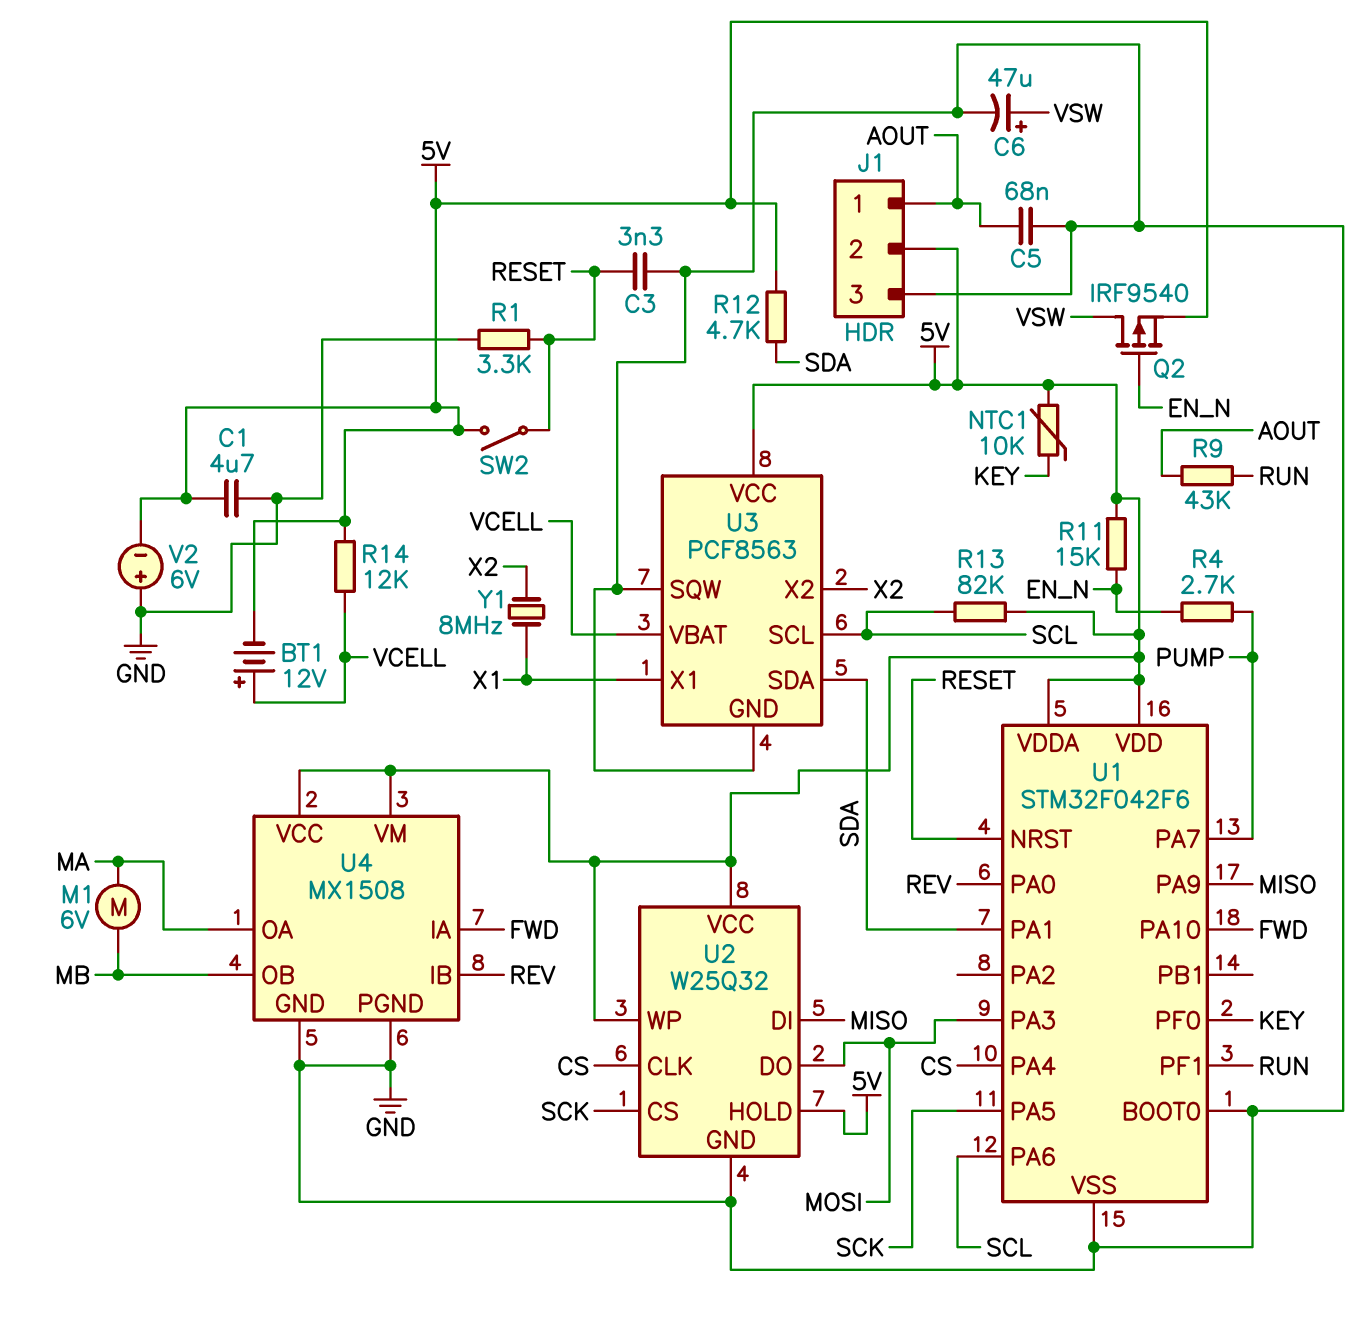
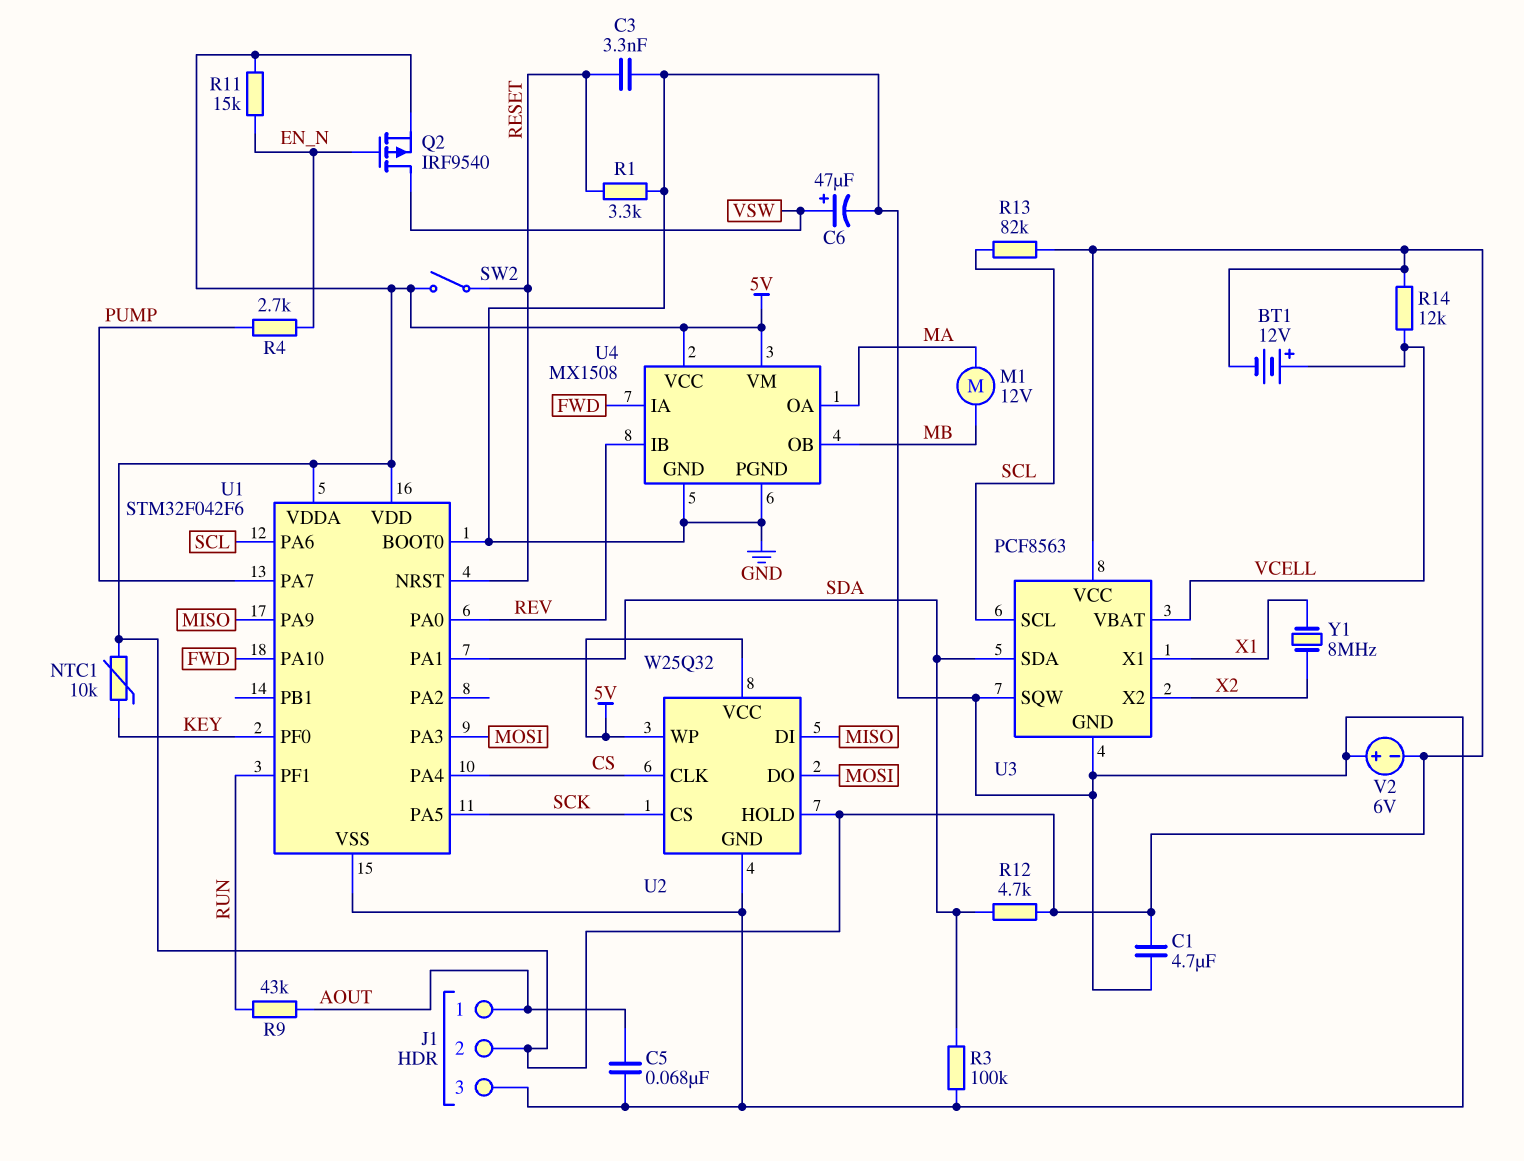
M1: motor 6V (MA, MB) -> motor 12V (MA, MB)
R3: none -> 100k (GND, SDA)

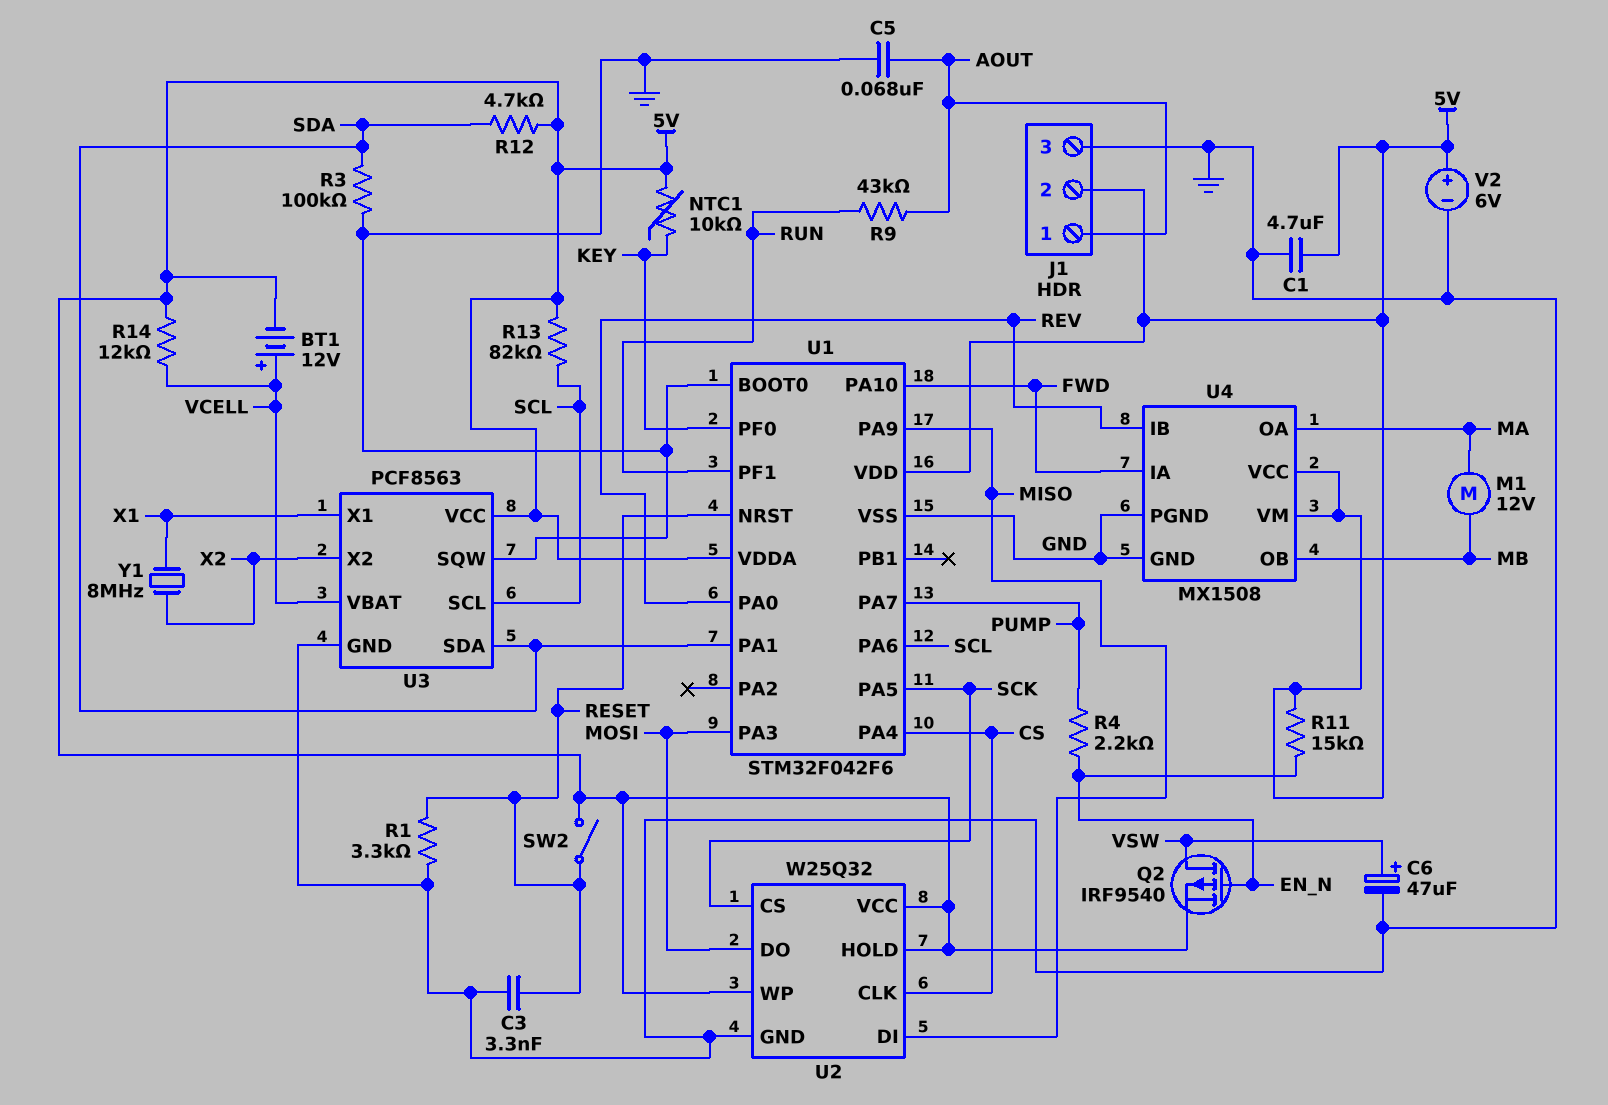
R4: 2.7k (EN_N, PUMP) -> 2.2k (EN_N, PUMP)
V2: 6V (plus GND, minus 5V) -> 6V (plus 5V, minus GND)

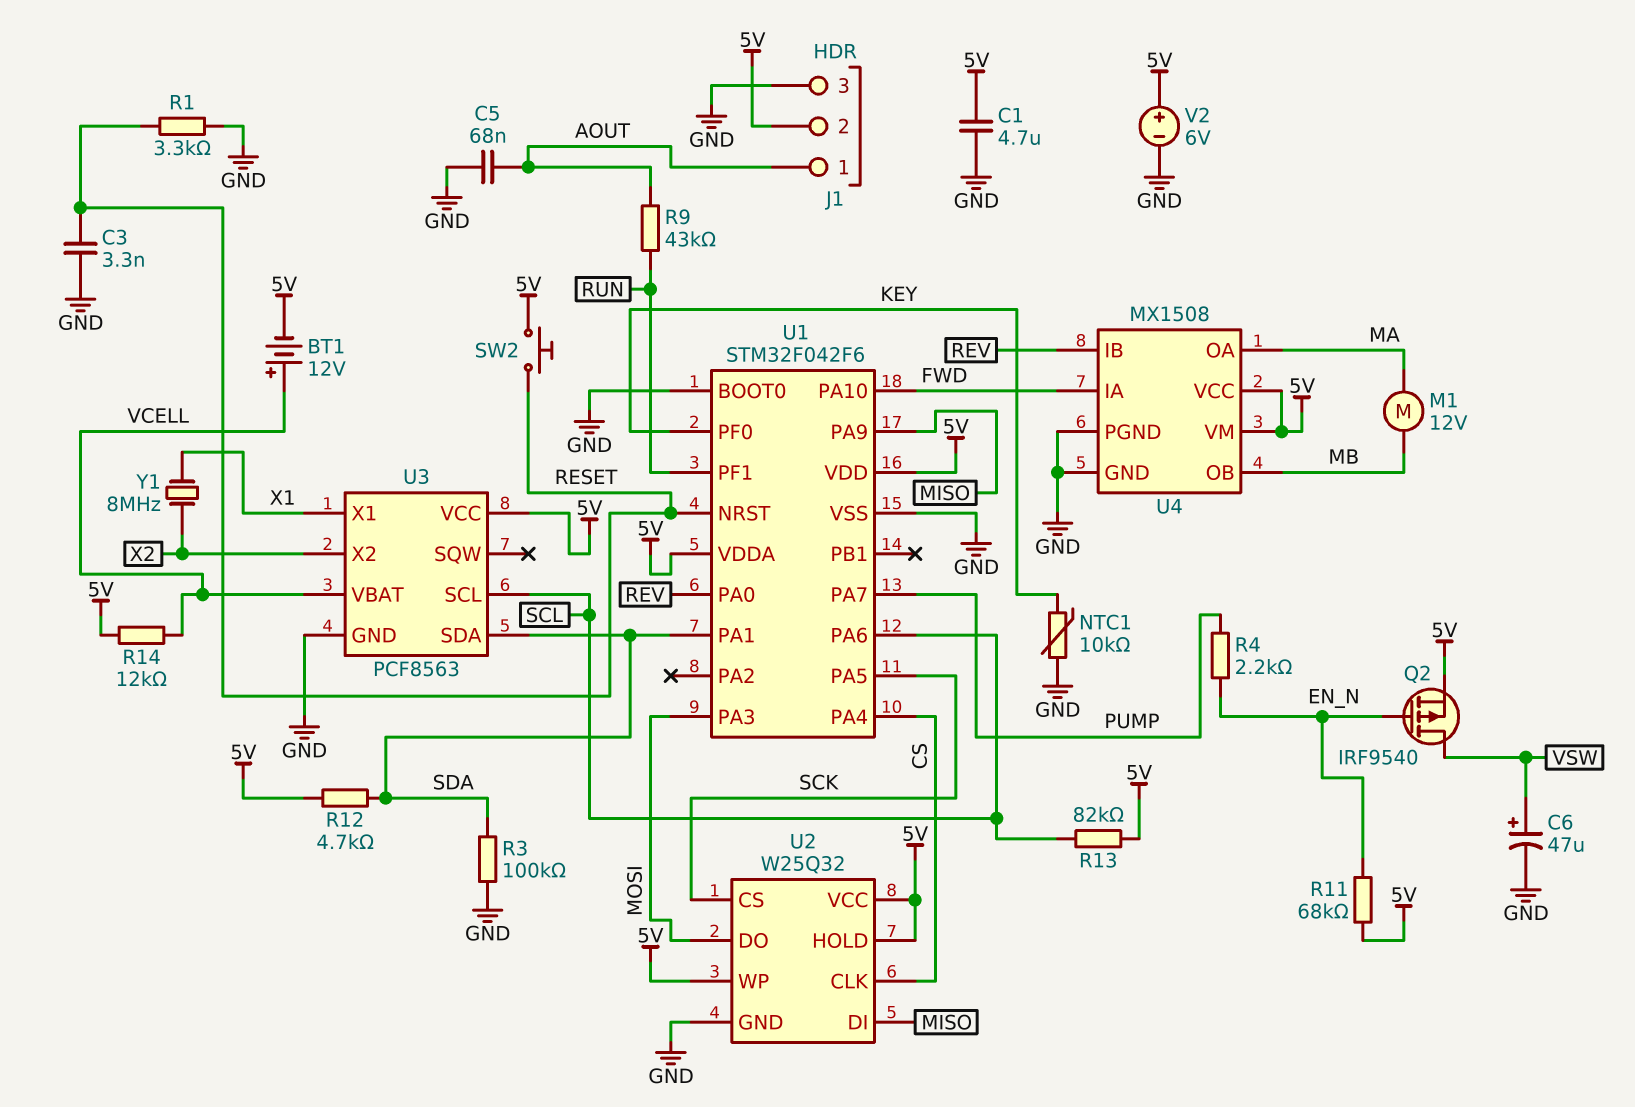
NTC1: 10k (5V, KEY) -> 10k (GND, KEY)
R11: 15k (5V, EN_N) -> 68k (5V, EN_N)
SW2: switch (5V, RESET) -> button (5V, RESET)
U3 pin SQW: GND -> none

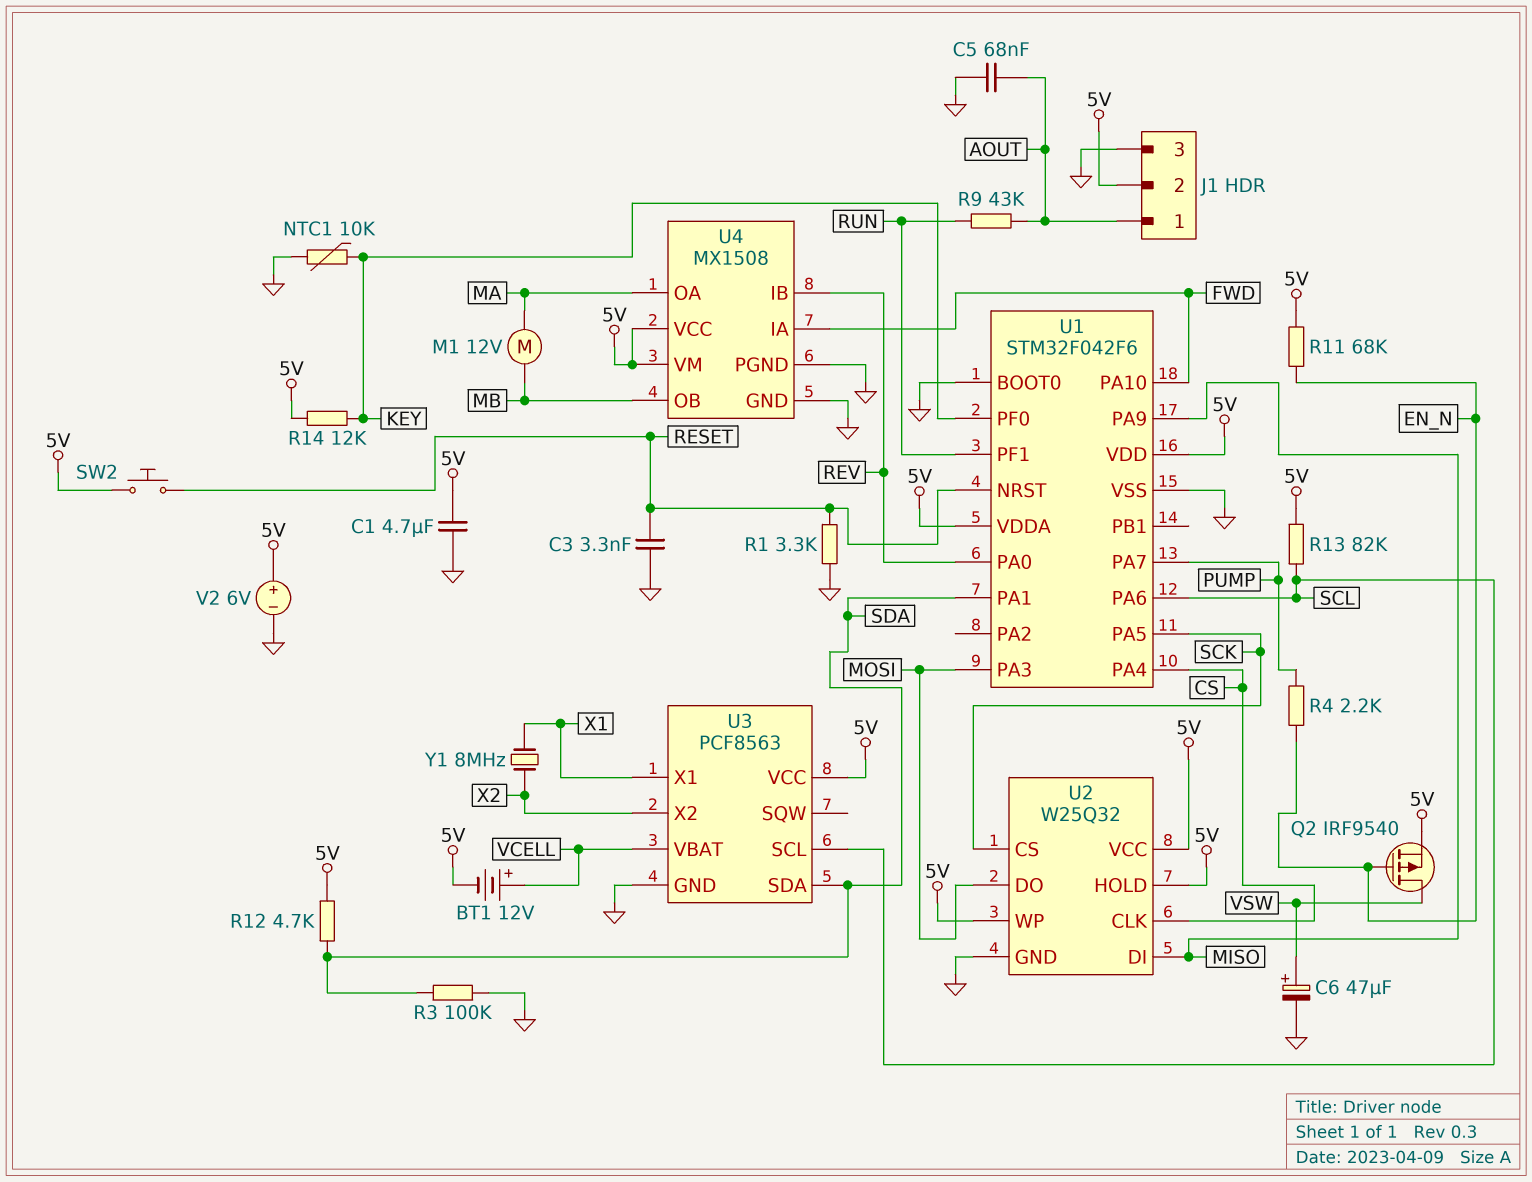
R14: 12k (5V, VCELL) -> 12k (5V, KEY)

